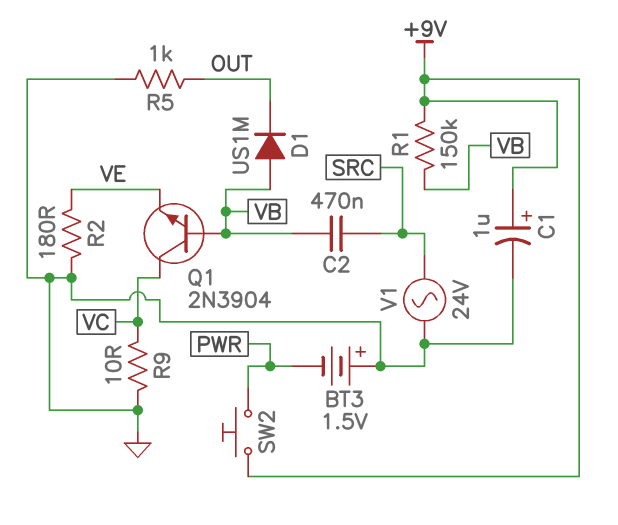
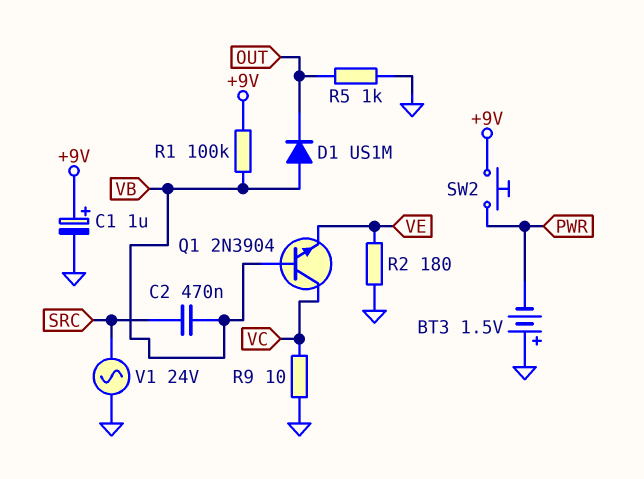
R1: 150k (+9V, VB) -> 100k (+9V, VB)

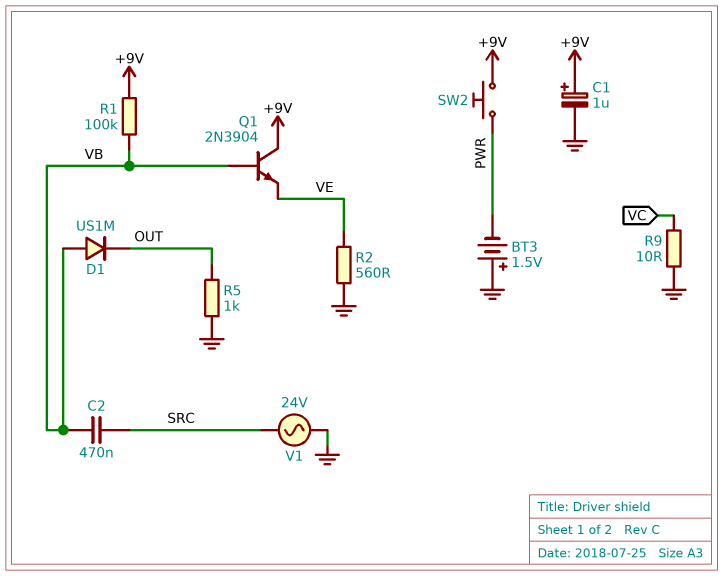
Q1: NPN 2N3904 (B VB, C VC, E VE) -> NPN 2N3904 (B VB, C +9V, E VE)
R2: 180 (GND, VE) -> 560 (GND, VE)

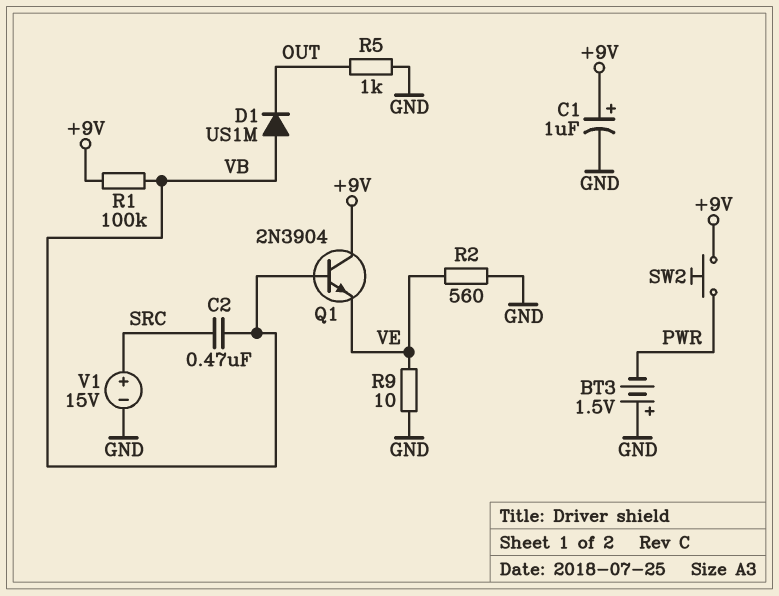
R9: 10 (GND, VC) -> 10 (GND, VE)
V1: AC 24V (GND, SRC) -> 15V (plus SRC, minus GND)

